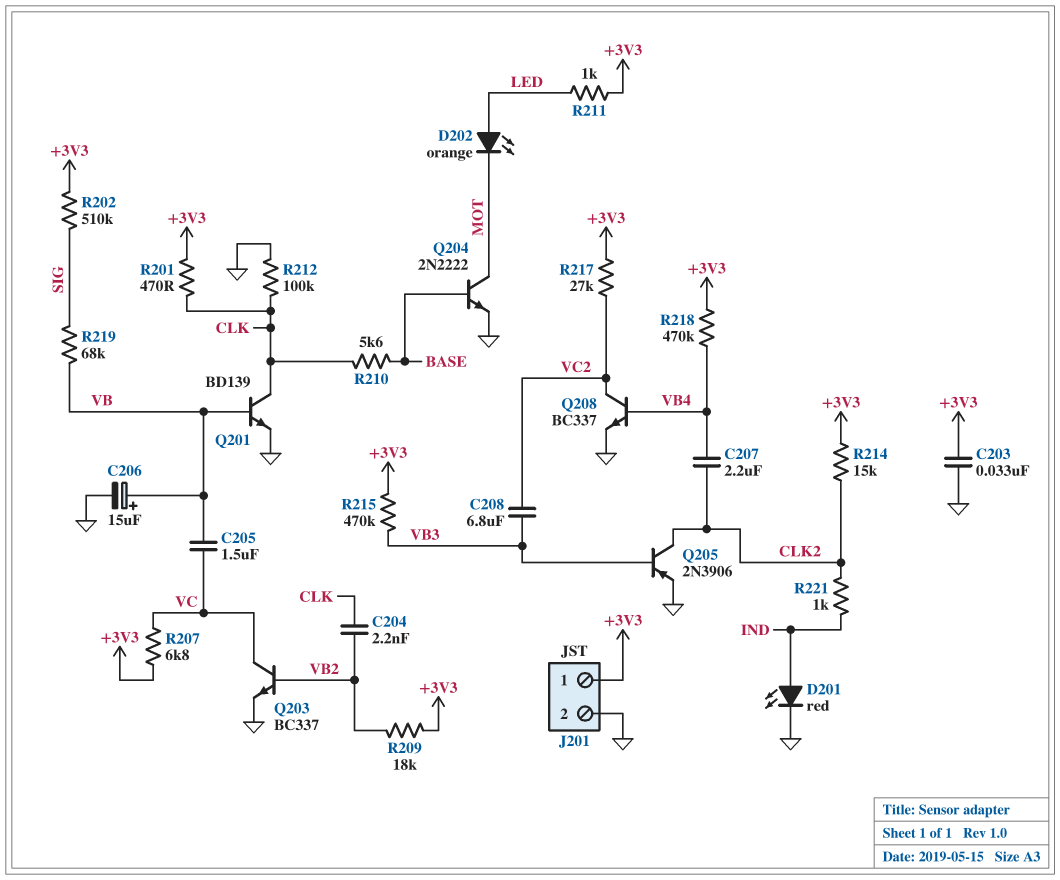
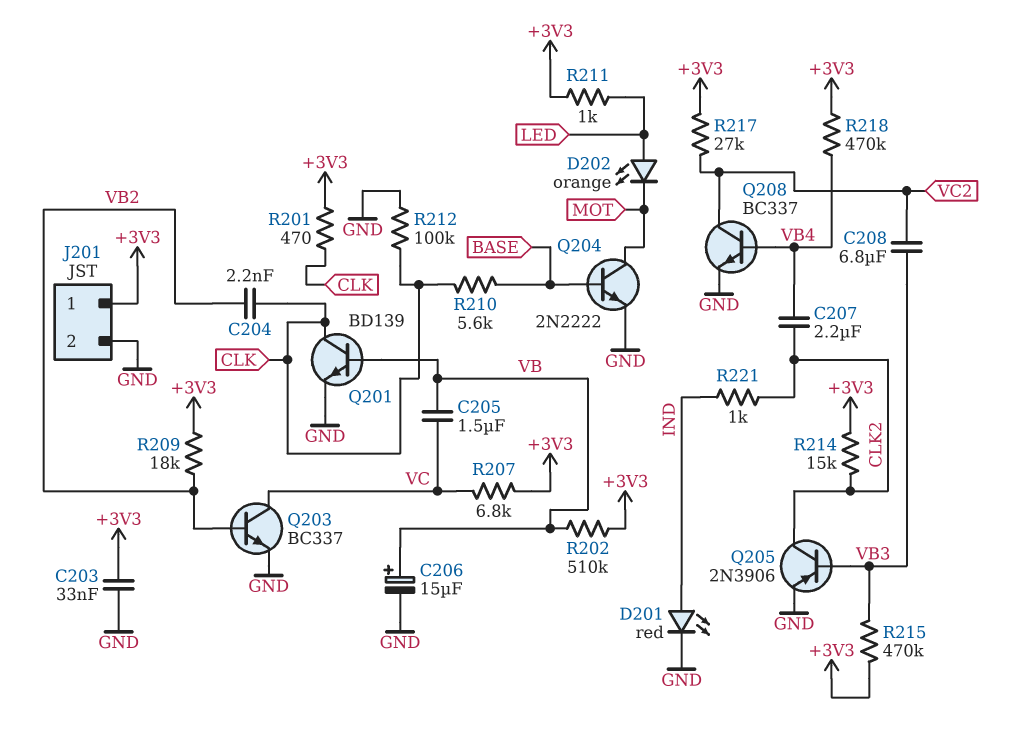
R202: 510k (+3V3, SIG) -> 510k (+3V3, VB)
R219: 68k (SIG, VB) -> none

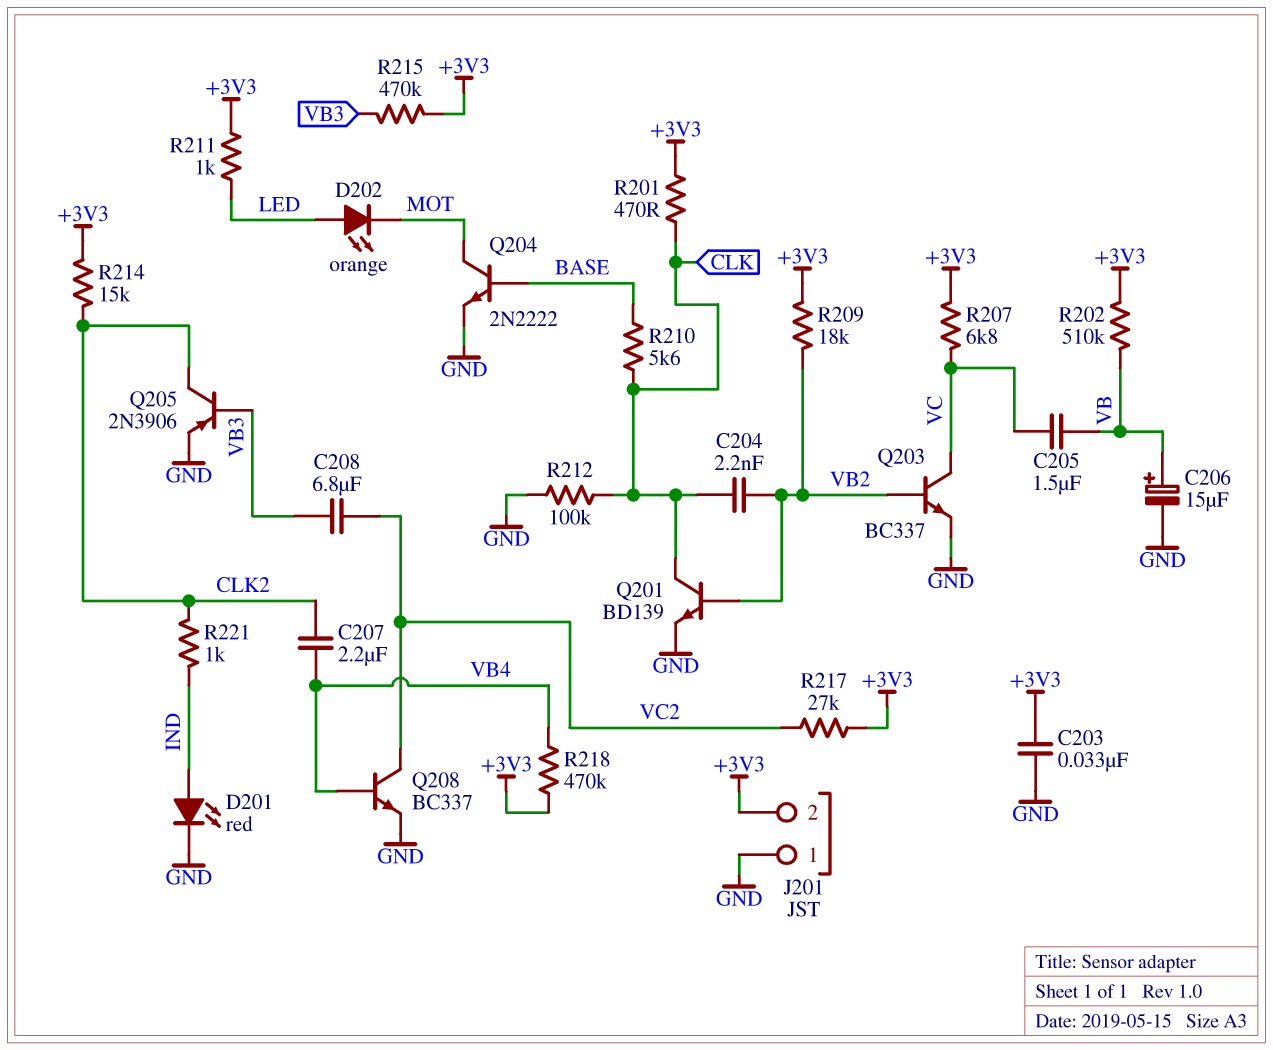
J201 pin 1: +3V3 -> GND
J201 pin 2: GND -> +3V3
Q201: NPN BD139 (B VB, C CLK, E GND) -> NPN BD139 (B VB2, C CLK, E GND)

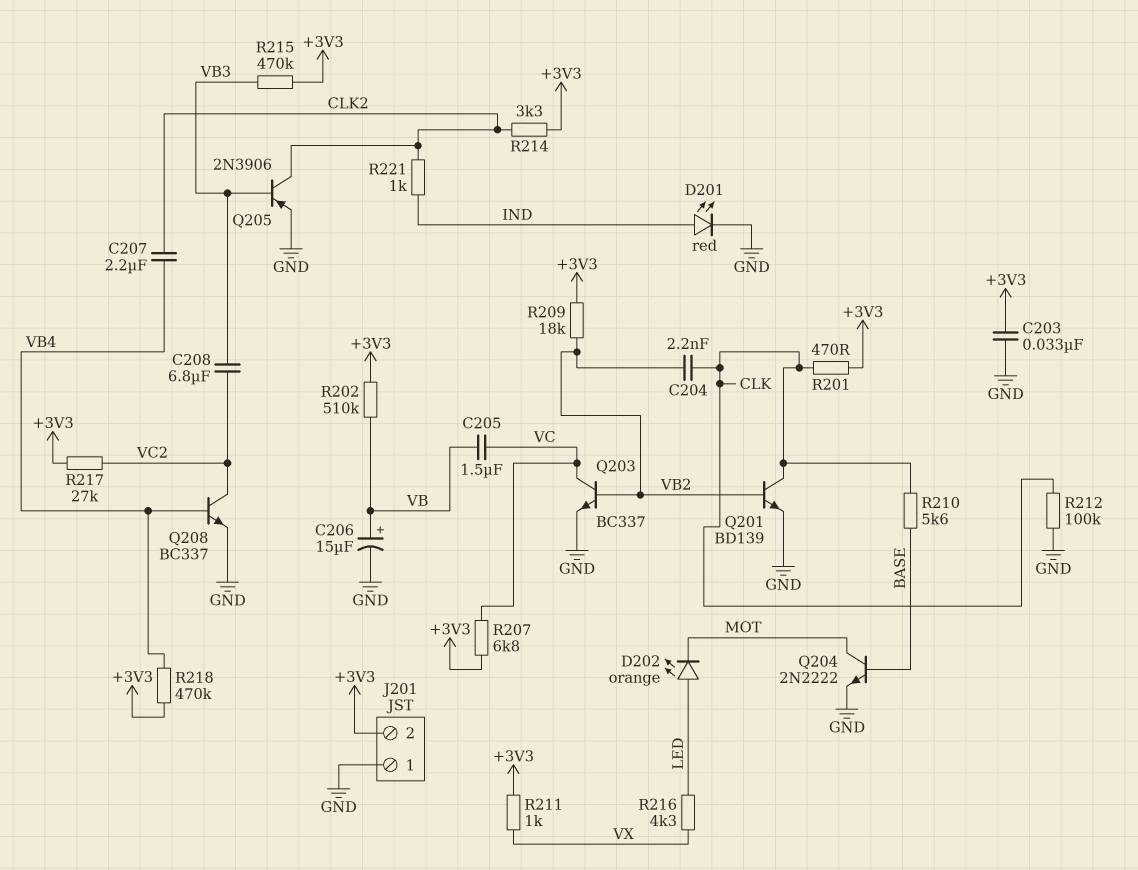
R211: 1k (+3V3, LED) -> 1k (+3V3, VX)
R214: 15k (+3V3, CLK2) -> 3.3k (+3V3, CLK2)
R216: none -> 4.3k (LED, VX)

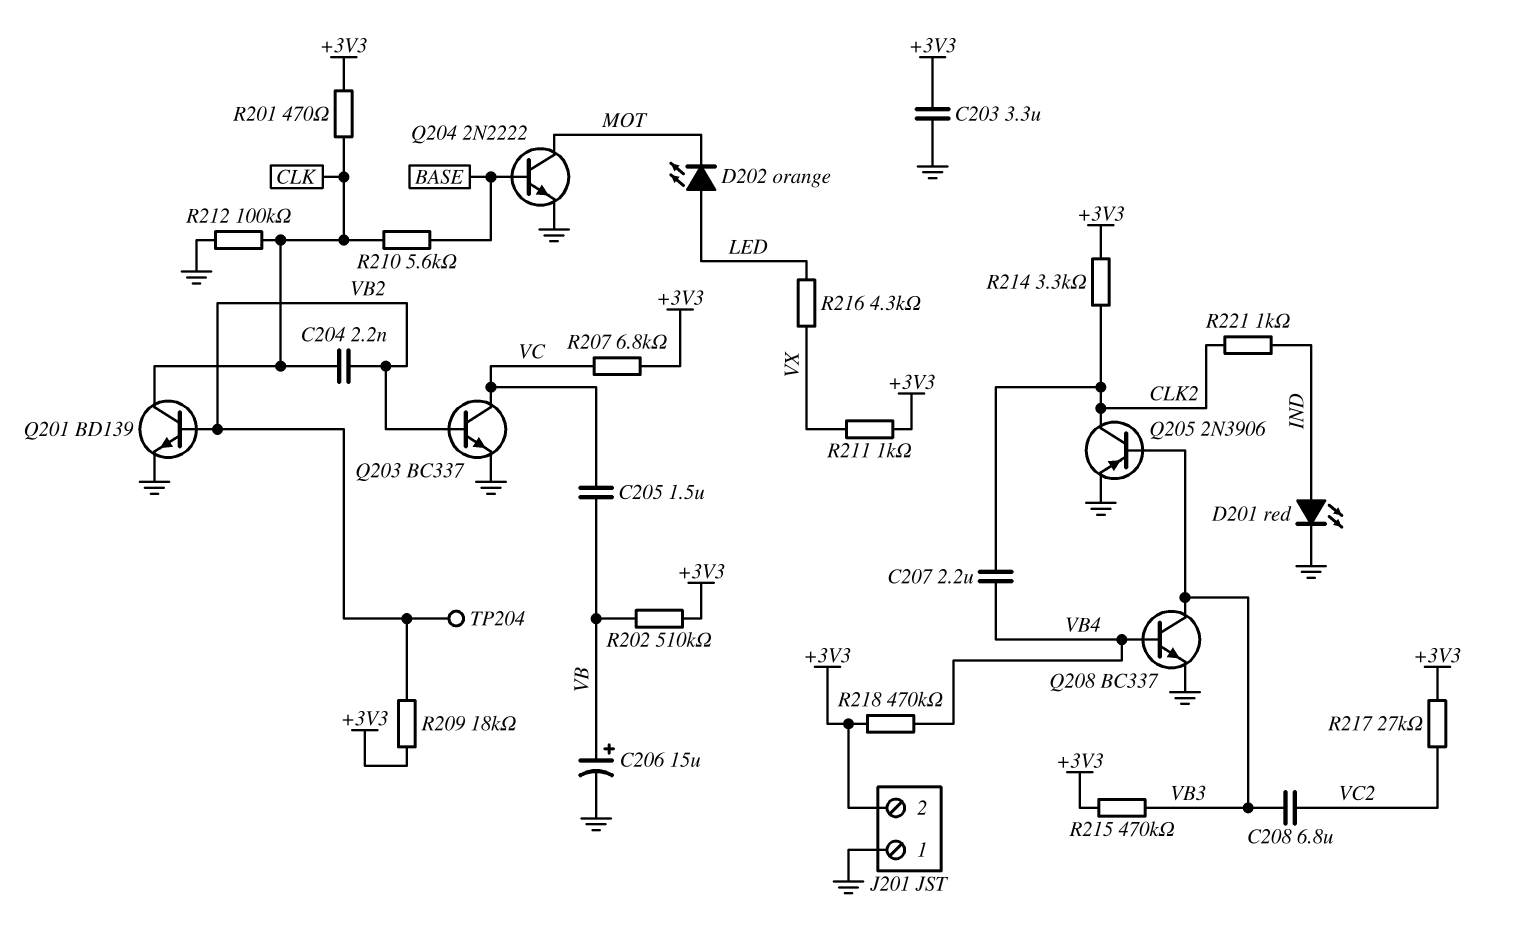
C203: 33nF (+3V3, GND) -> 3.3uF (+3V3, GND)
Q208: NPN BC337 (B VB4, C VC2, E GND) -> NPN BC337 (B VB4, C VB3, E GND)
TP204: none -> test point (VB2)

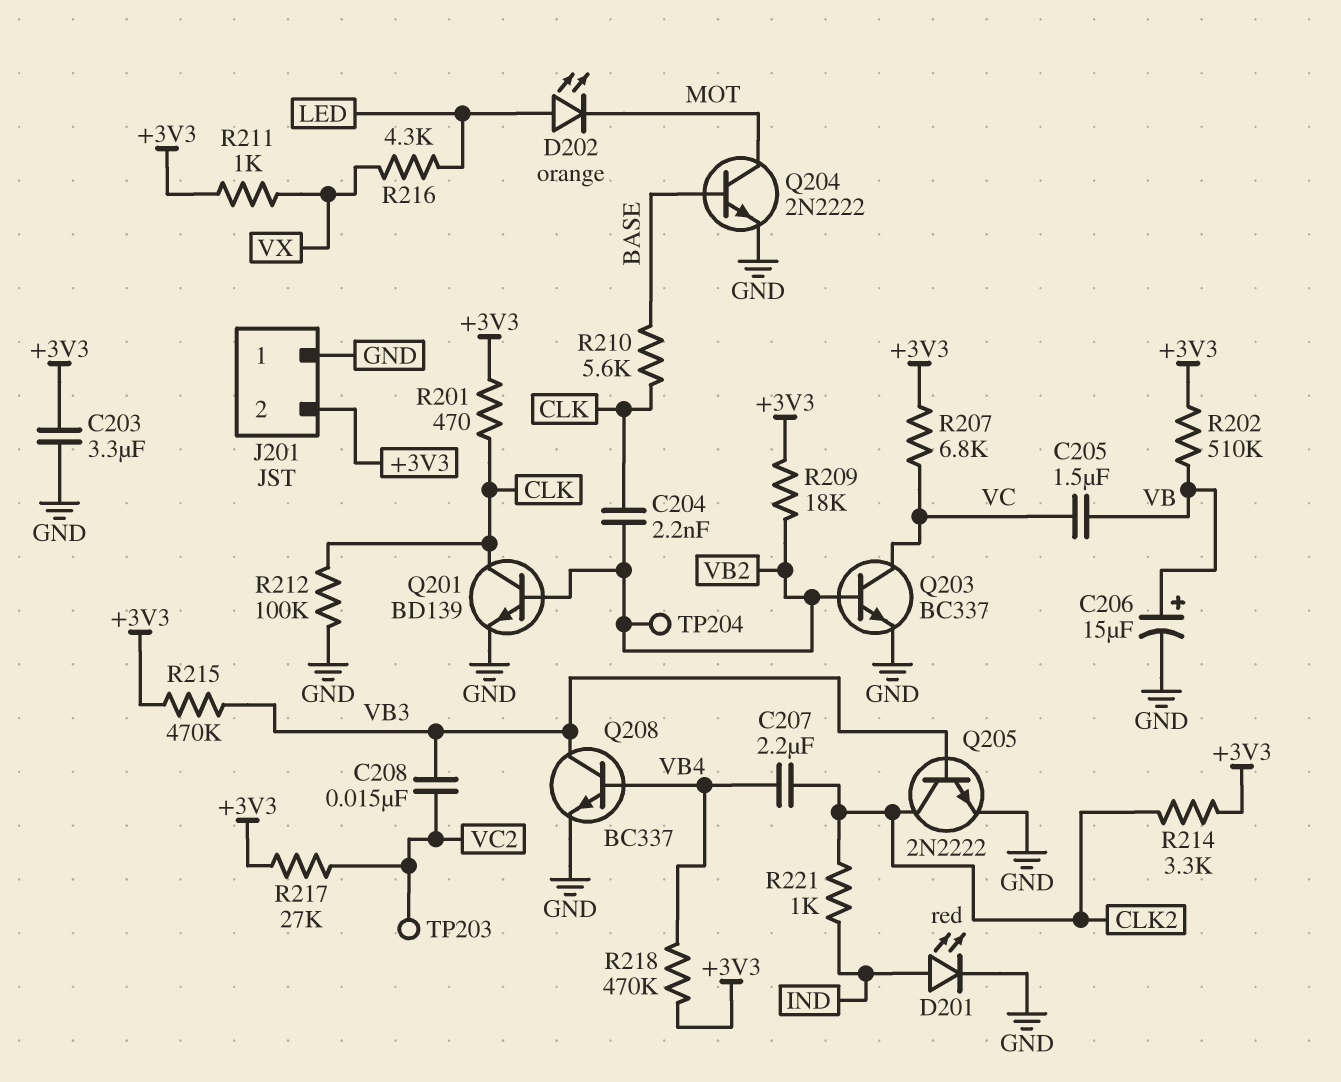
C208: 6.8uF (VB3, VC2) -> 15nF (VB3, VC2)
Q205: PNP 2N3906 (B VB3, C CLK2, E GND) -> NPN 2N2222 (B VB3, C CLK2, E GND)
TP203: none -> test point (VC2)

